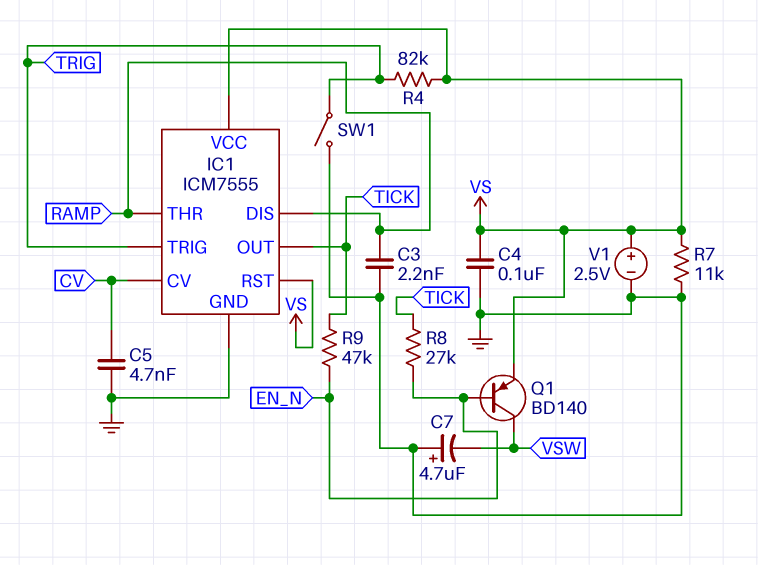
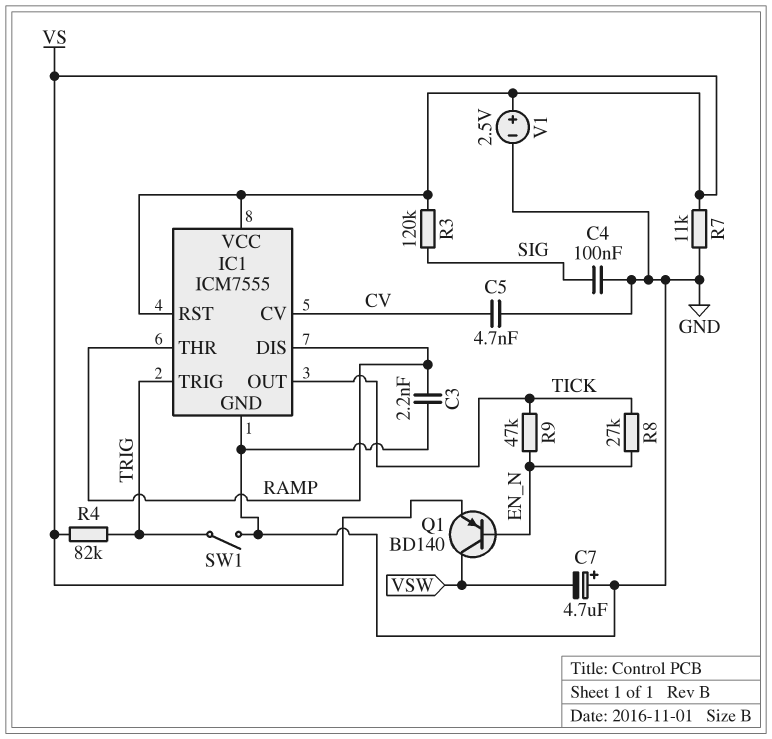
C4: 100nF (GND, VS) -> 100nF (GND, SIG)
R3: none -> 120k (SIG, VS)

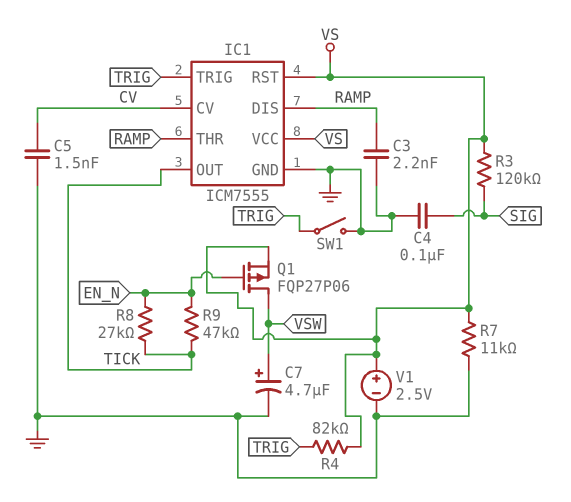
C5: 4.7nF (CV, GND) -> 1.5nF (CV, GND)
C7: 4.7uF (plus GND, minus VSW) -> 4.7uF (plus VSW, minus GND)
Q1: PNP BD140 (B EN_N, C VSW, E VS) -> PMOS FQP27P06 (G EN_N, D VSW, S VS)

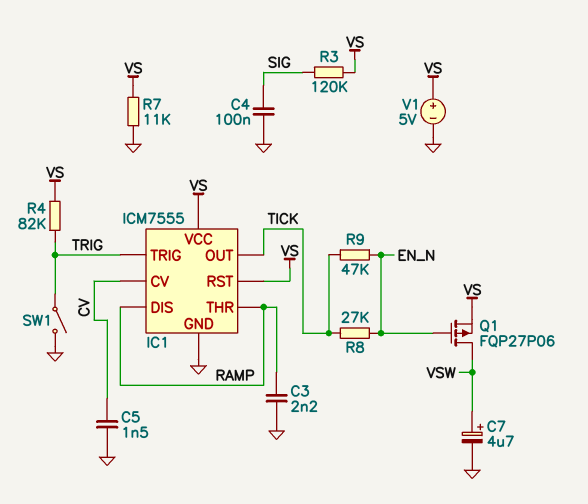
V1: 2.5V (plus VS, minus GND) -> 5V (plus VS, minus GND)

